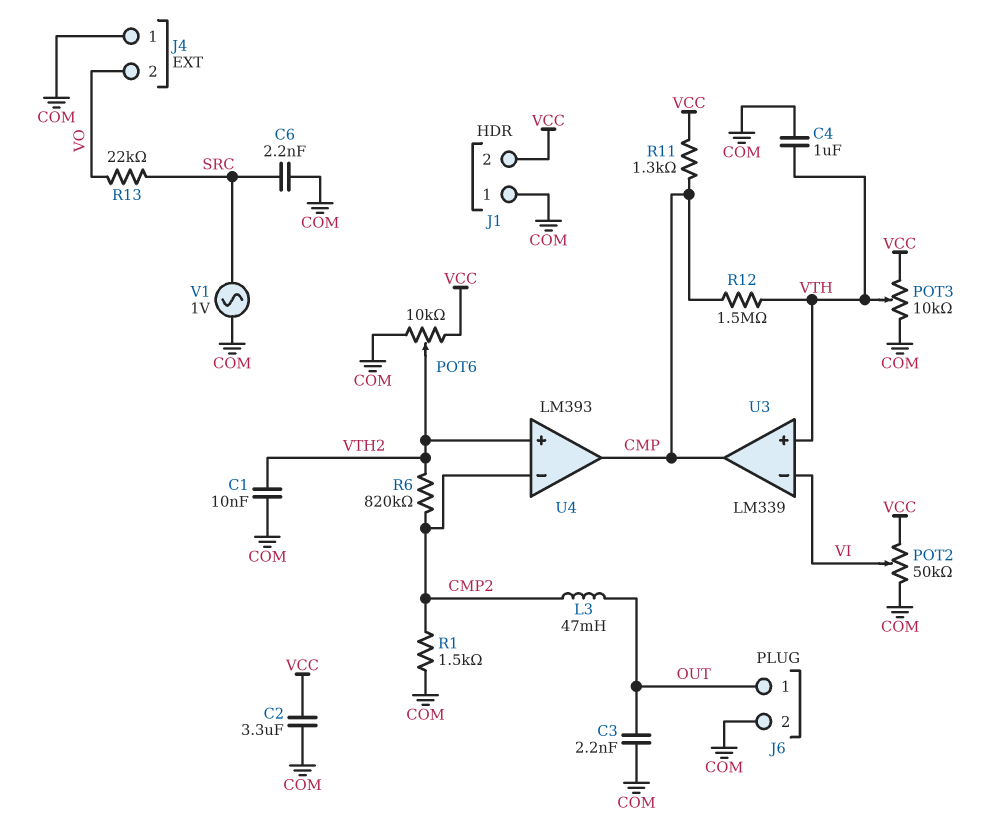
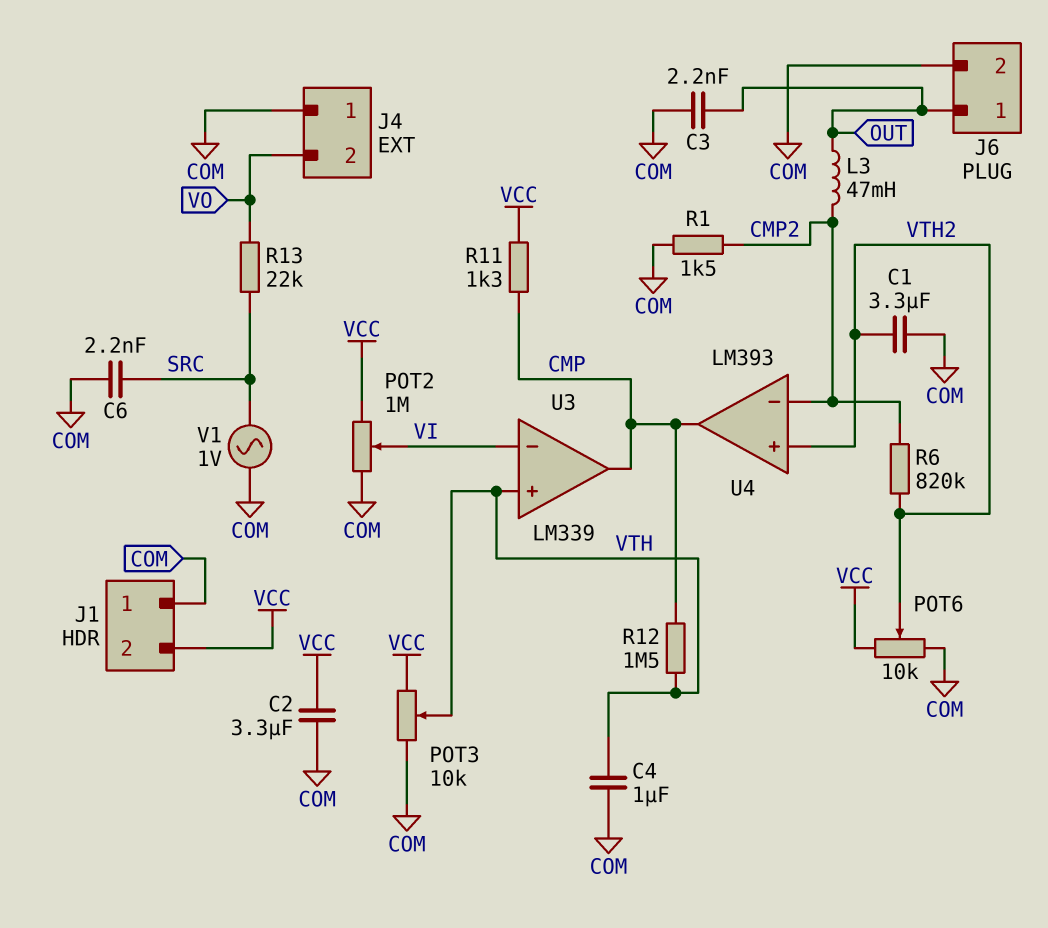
C1: 10nF (COM, VTH2) -> 3.3uF (COM, VTH2)
POT2: 50k (COM, VCC, wiper VI) -> 1M (COM, VCC, wiper VI)

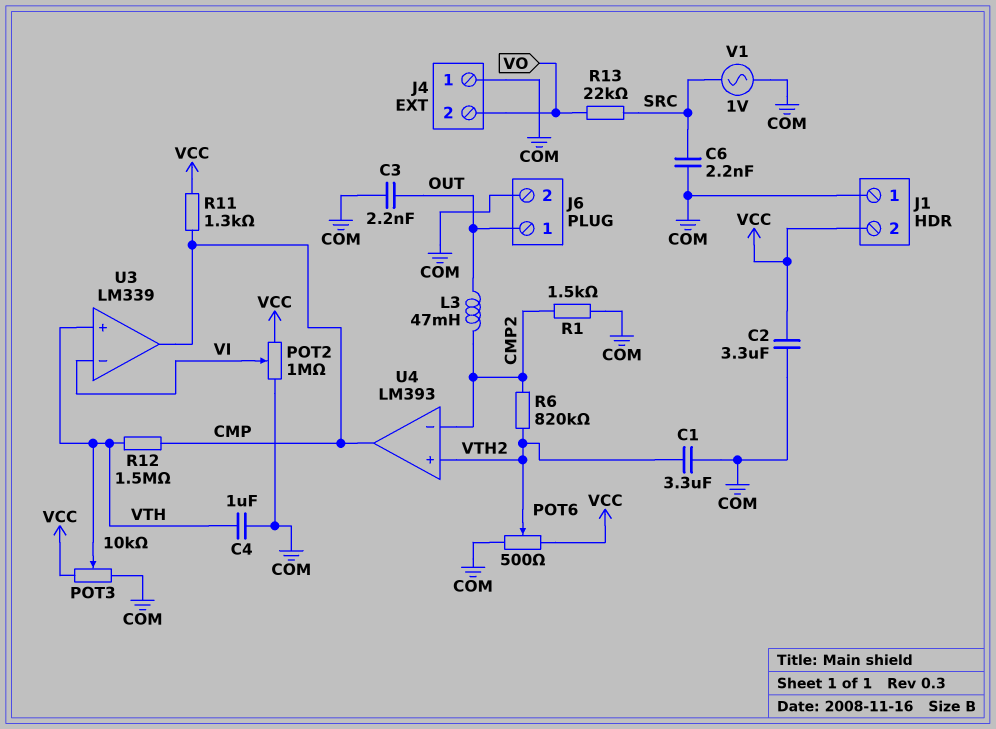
POT6: 10k (COM, VCC, wiper VTH2) -> 500 (COM, VCC, wiper VTH2)

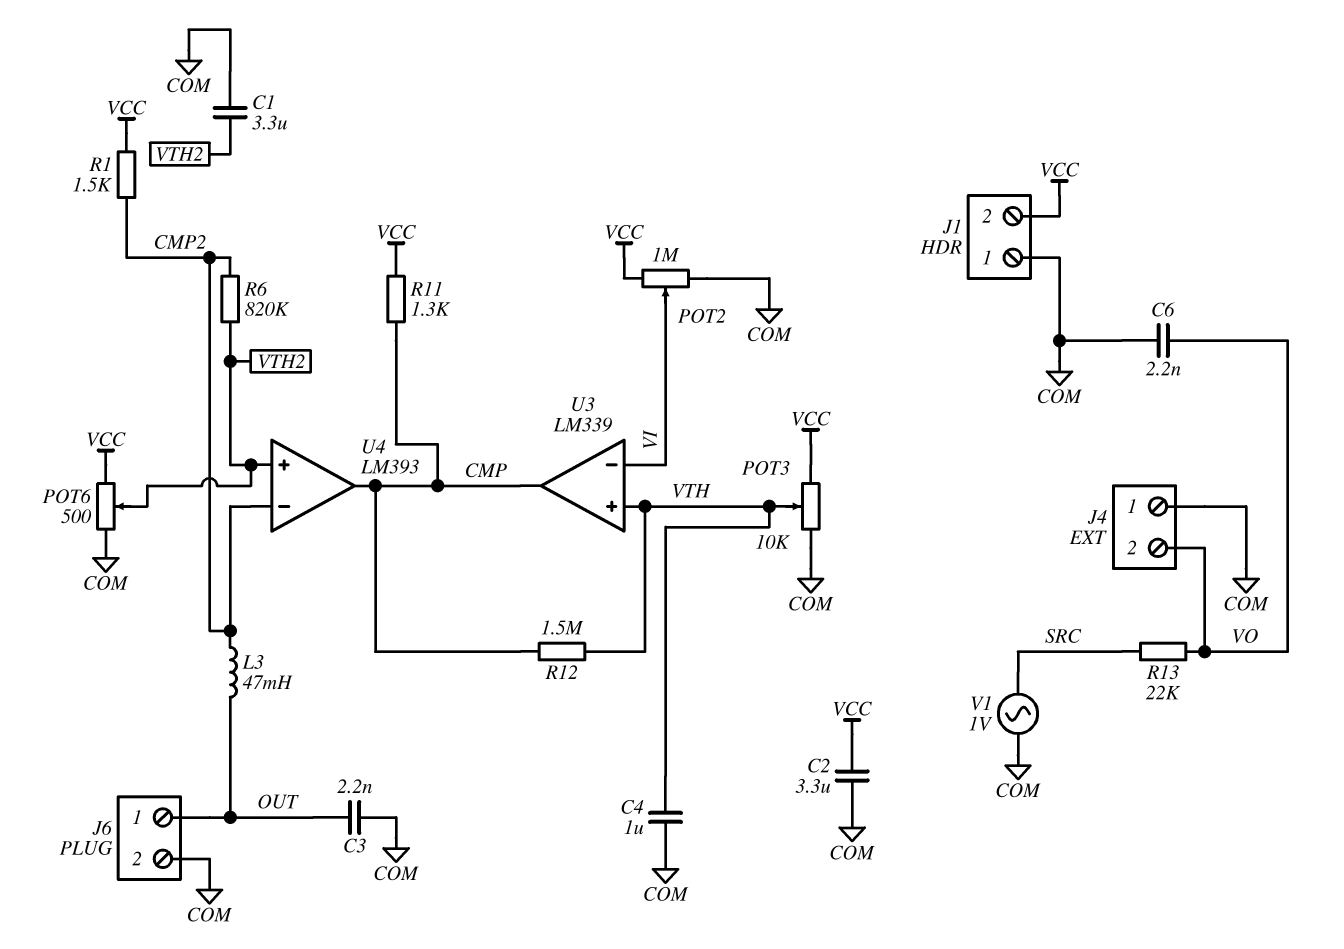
C6: 2.2nF (COM, SRC) -> 2.2nF (COM, VO)
R1: 1.5k (CMP2, COM) -> 1.5k (CMP2, VCC)

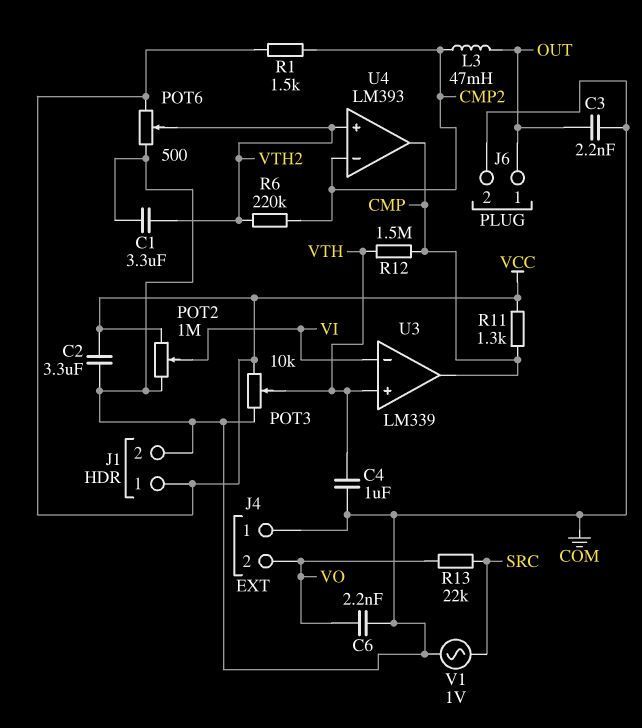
J1 pin 1: COM -> VCC
J1 pin 2: VCC -> COM
R6: 820k (CMP2, VTH2) -> 220k (CMP2, VTH2)

